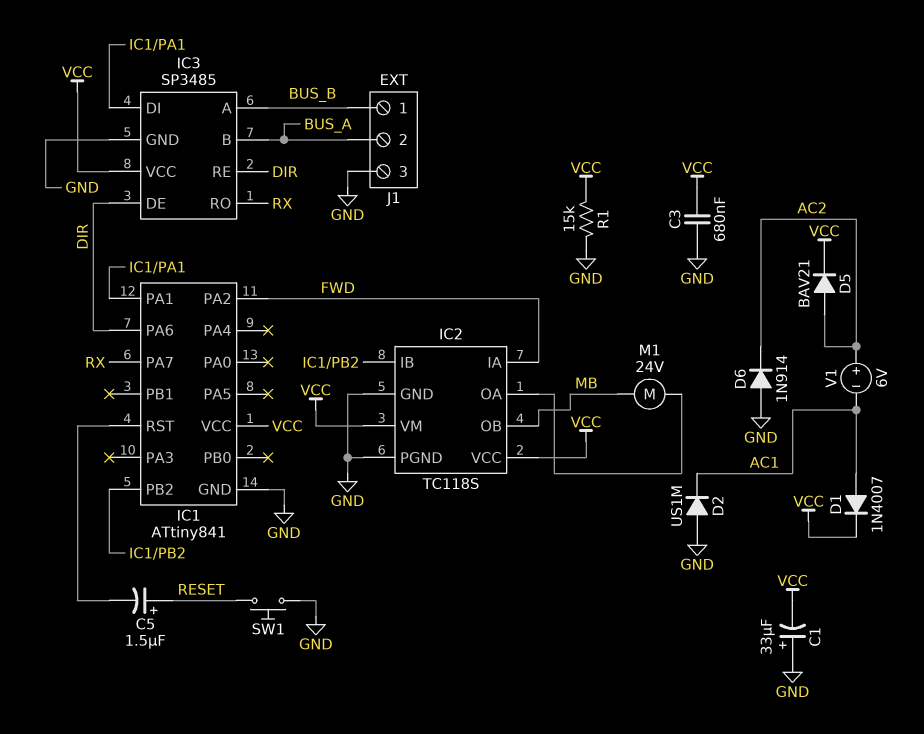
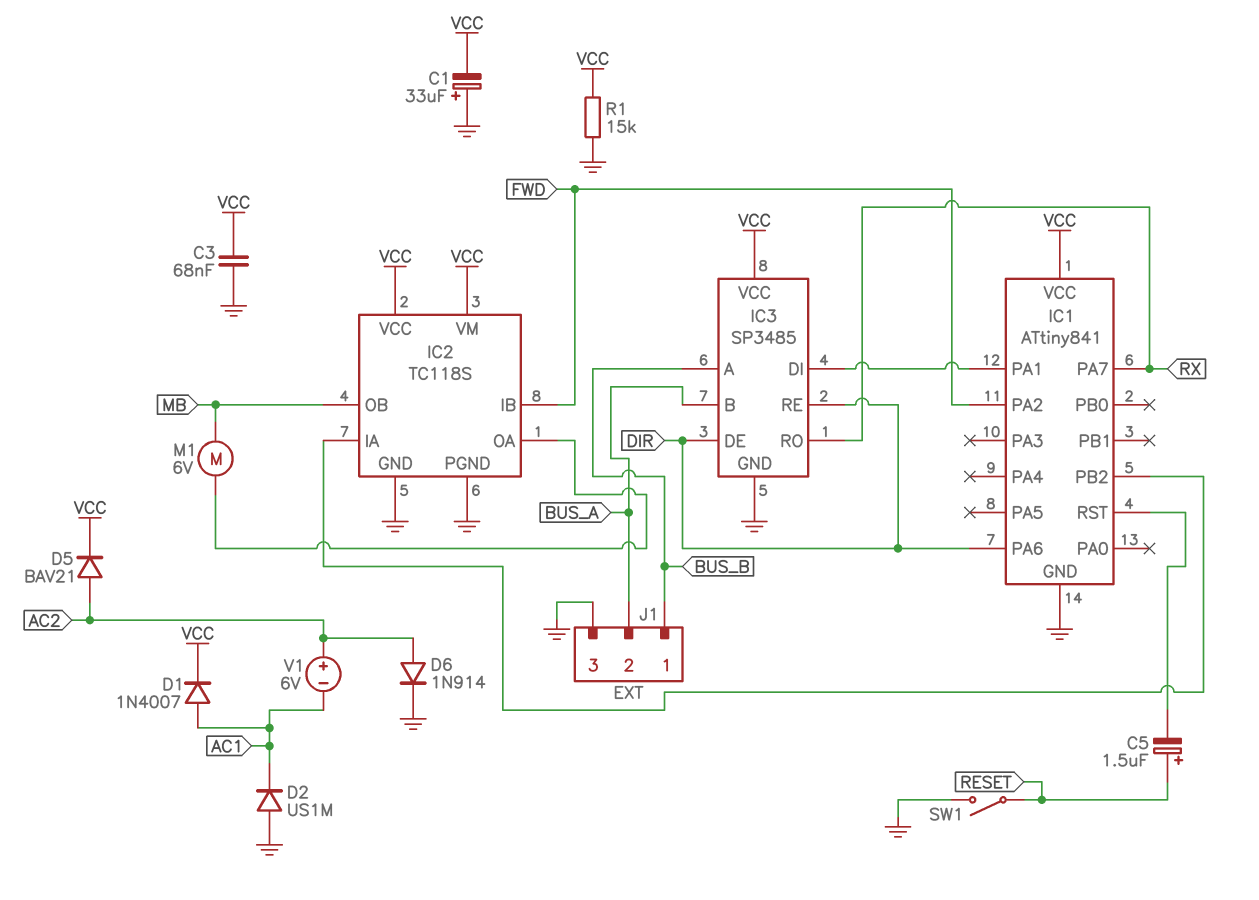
C3: 680nF (GND, VCC) -> 68nF (GND, VCC)
D6: diode 1N914 (A GND, K AC2) -> diode 1N914 (A AC2, K GND)
IC2 pin IA: FWD -> IC1/PB2
IC2 pin IB: IC1/PB2 -> FWD
M1: motor 24V (IC2/OA, MB) -> motor 6V (IC2/OA, MB)
SW1: button (GND, RESET) -> switch (GND, RESET)

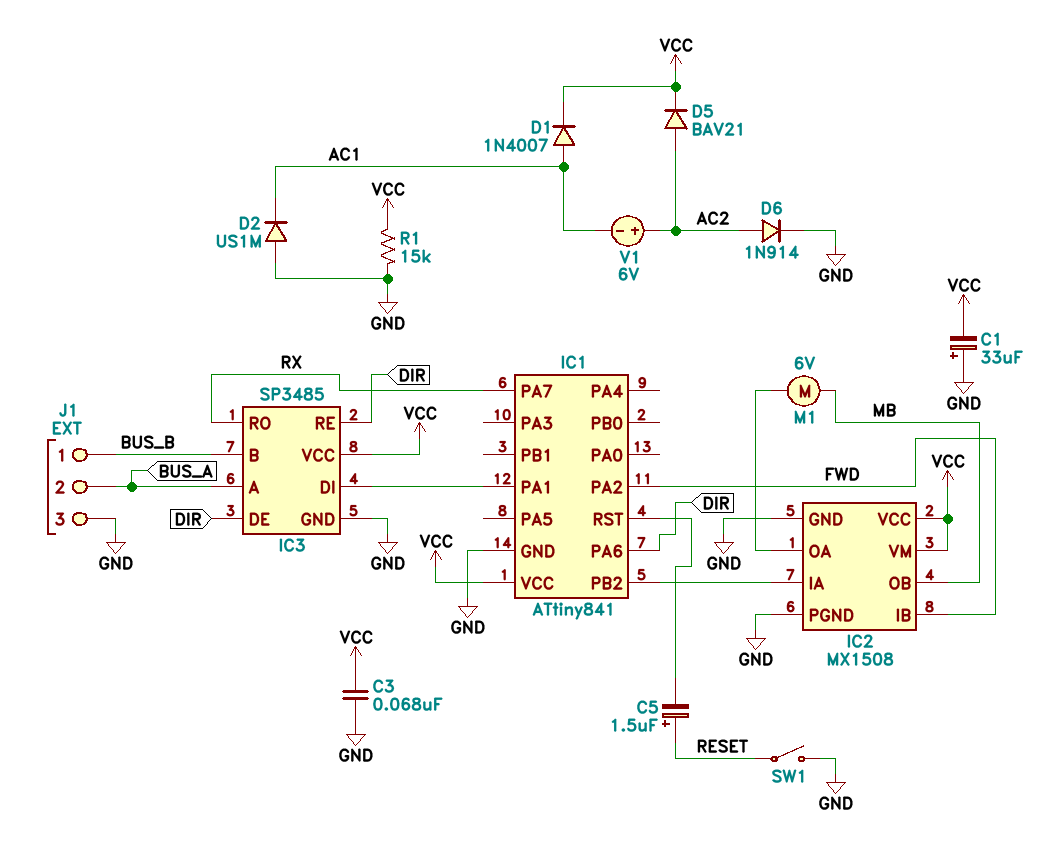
IC2: TC118S -> MX1508
IC3 pin A: BUS_B -> BUS_A
IC3 pin B: BUS_A -> BUS_B

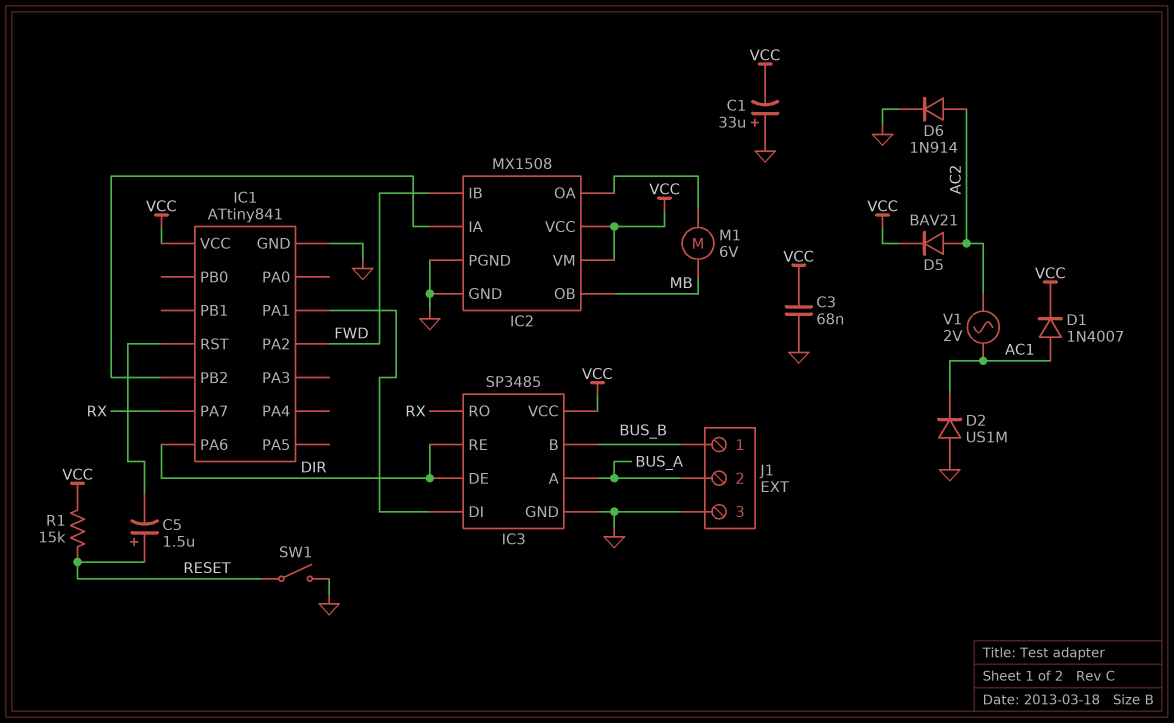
R1: 15k (GND, VCC) -> 15k (RESET, VCC)
V1: 6V (plus AC2, minus AC1) -> AC 2V (AC1, AC2)

